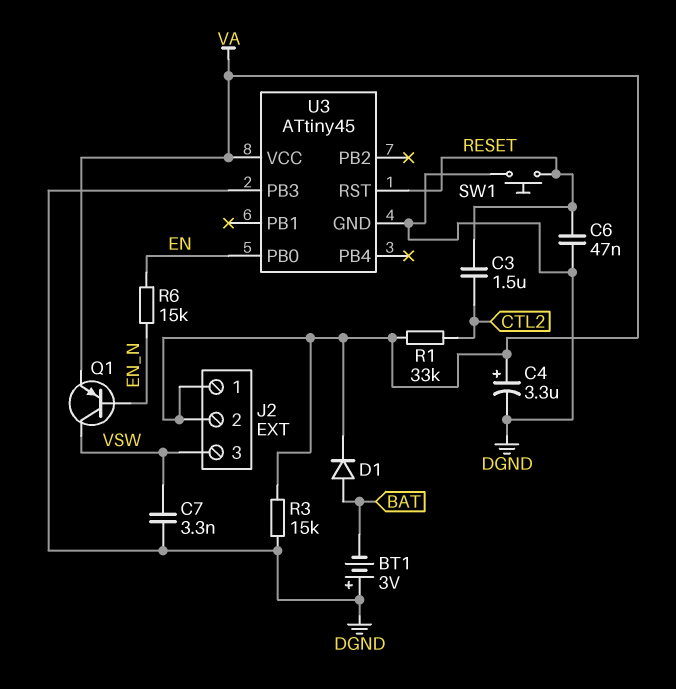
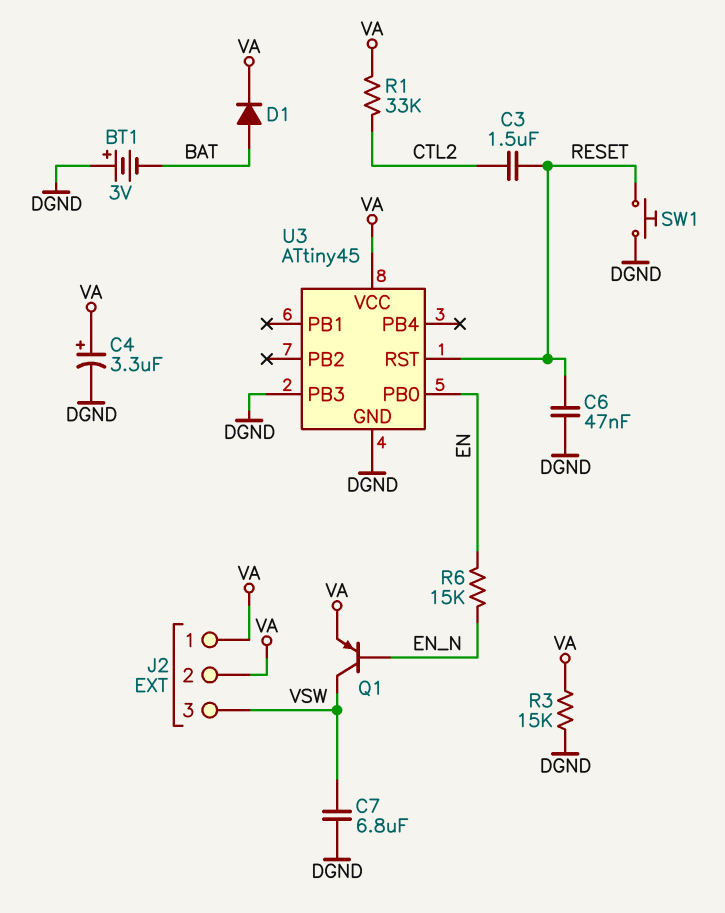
C7: 3.3nF (DGND, VSW) -> 6.8uF (DGND, VSW)

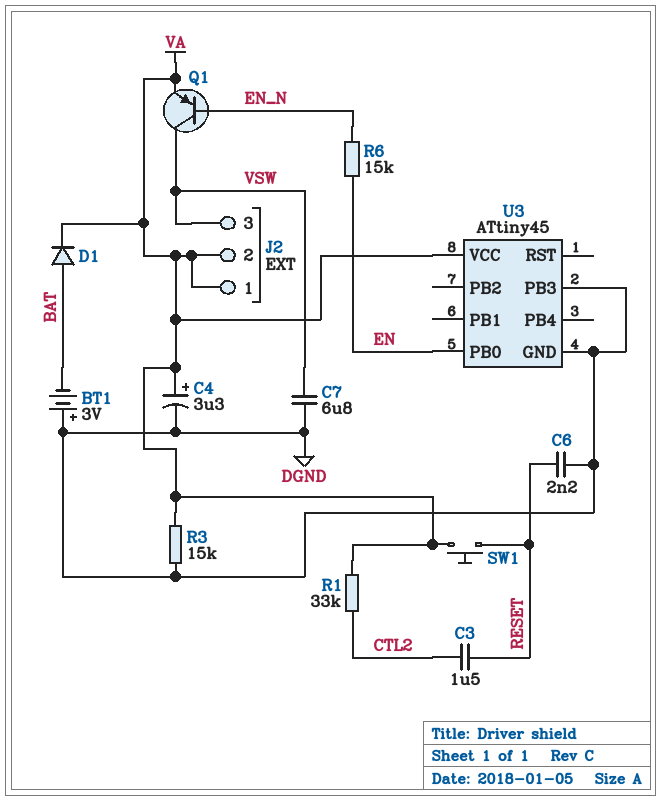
C6: 47nF (DGND, RESET) -> 2.2nF (DGND, RESET)
SW1: button (DGND, RESET) -> button (RESET, VA)
U3 pin RST: RESET -> none

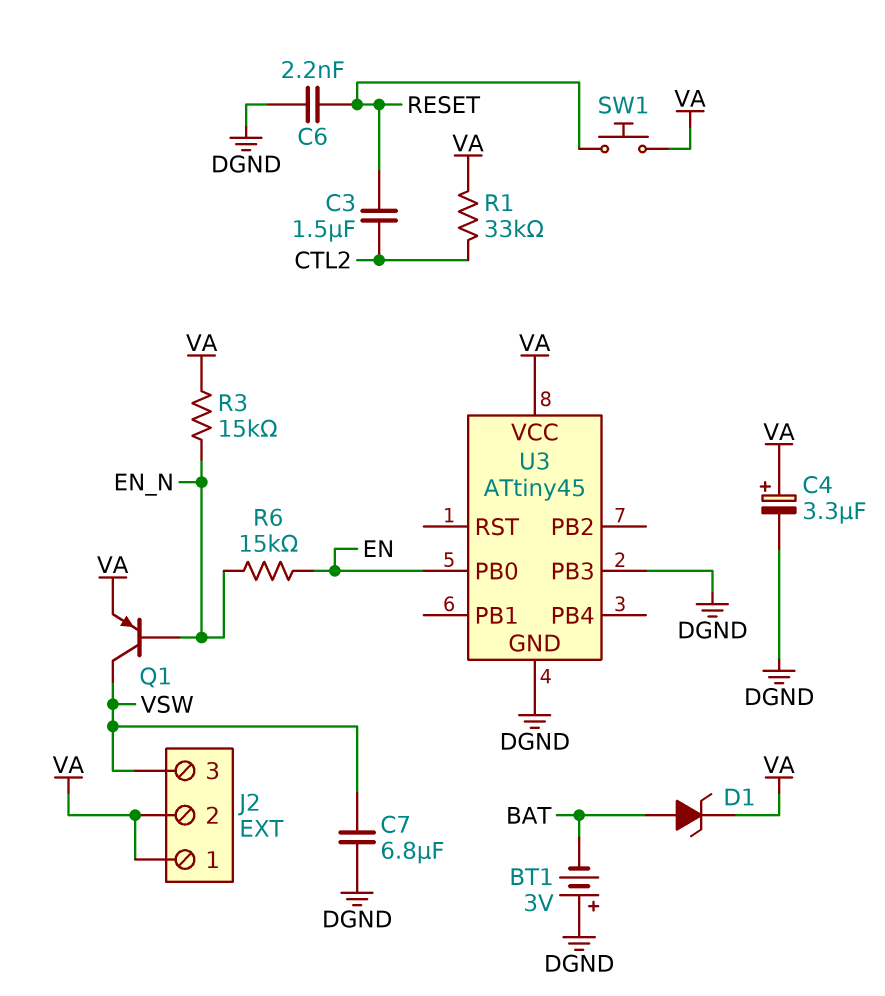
D1: diode (A BAT, K VA) -> zener (A BAT, K VA)
R3: 15k (DGND, VA) -> 15k (EN_N, VA)

